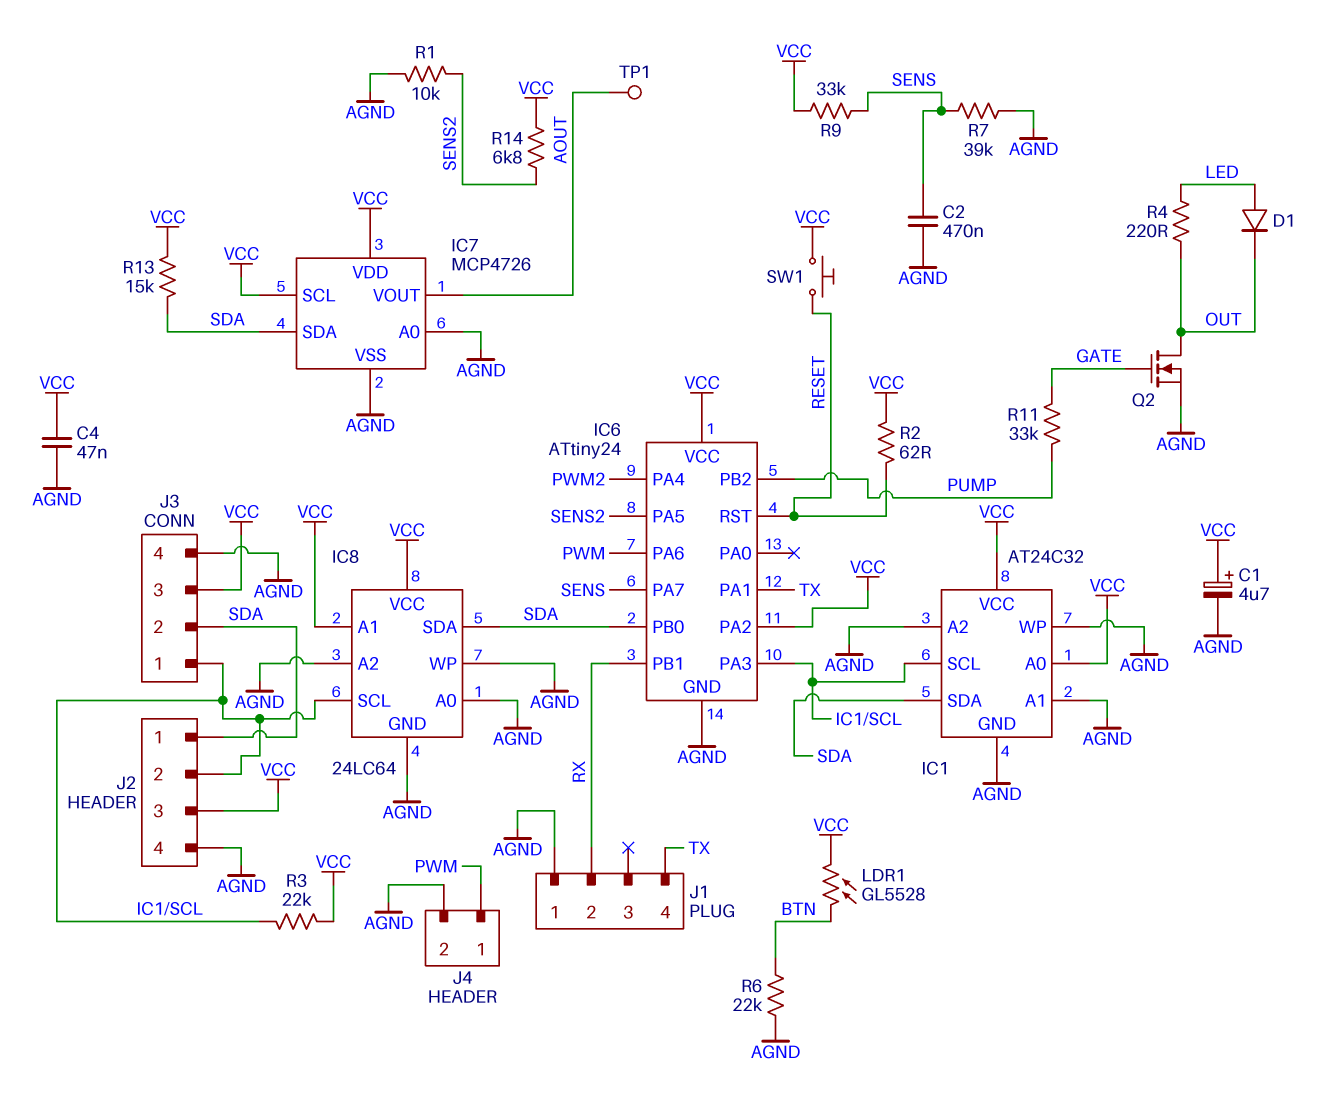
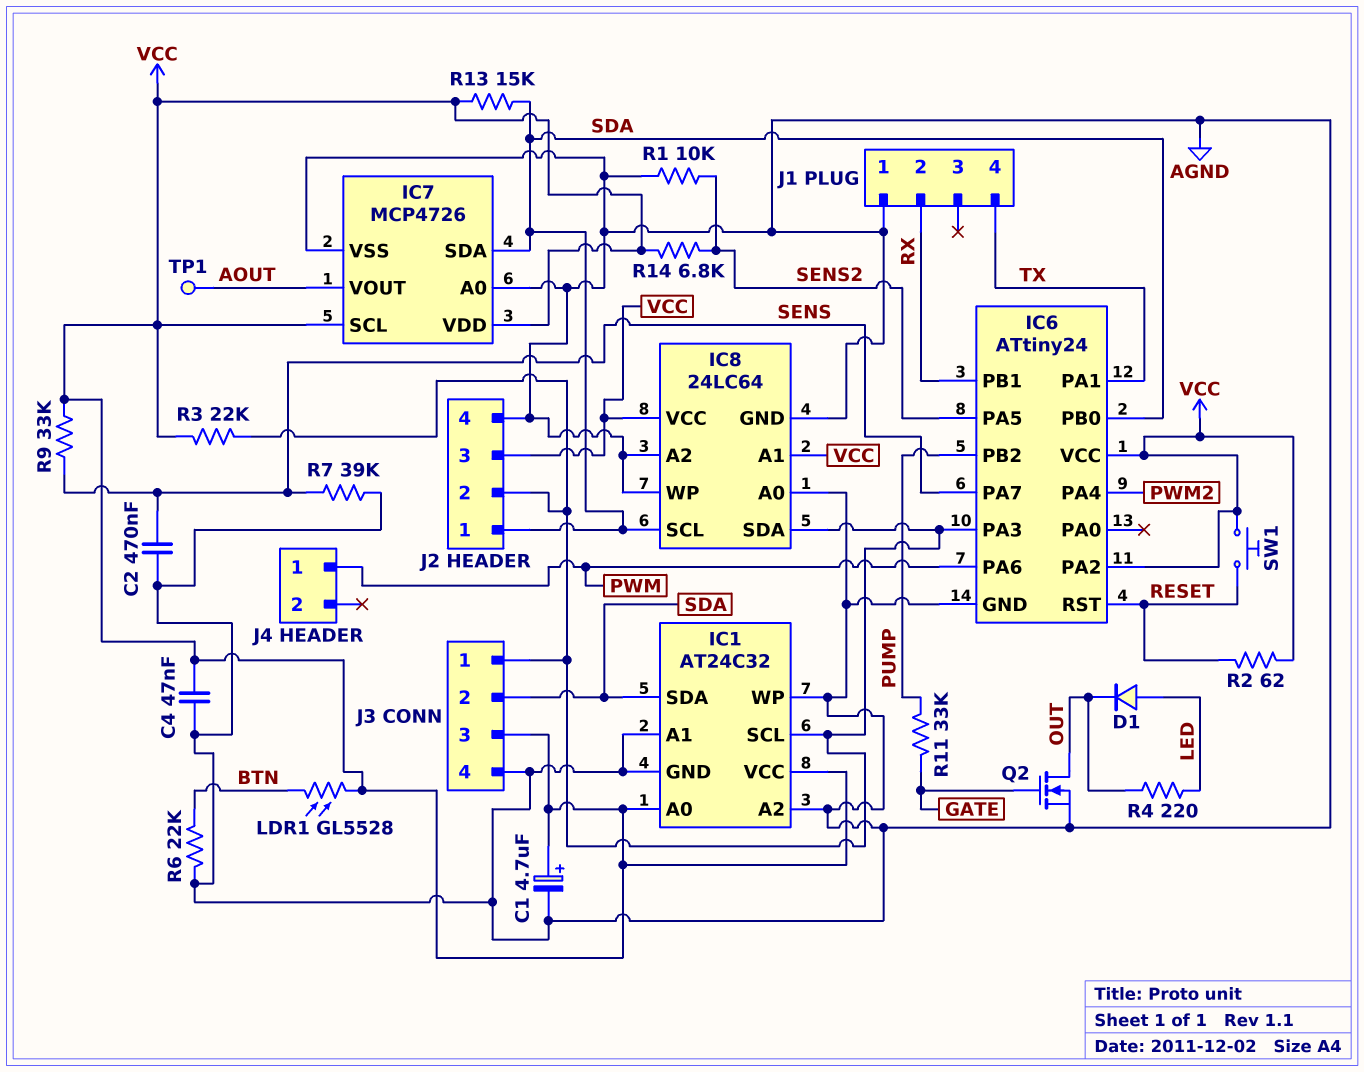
IC8 pin SCL: IC1/SCL -> SDA
IC8 pin SDA: SDA -> IC1/SCL
J4 pin 2: AGND -> none

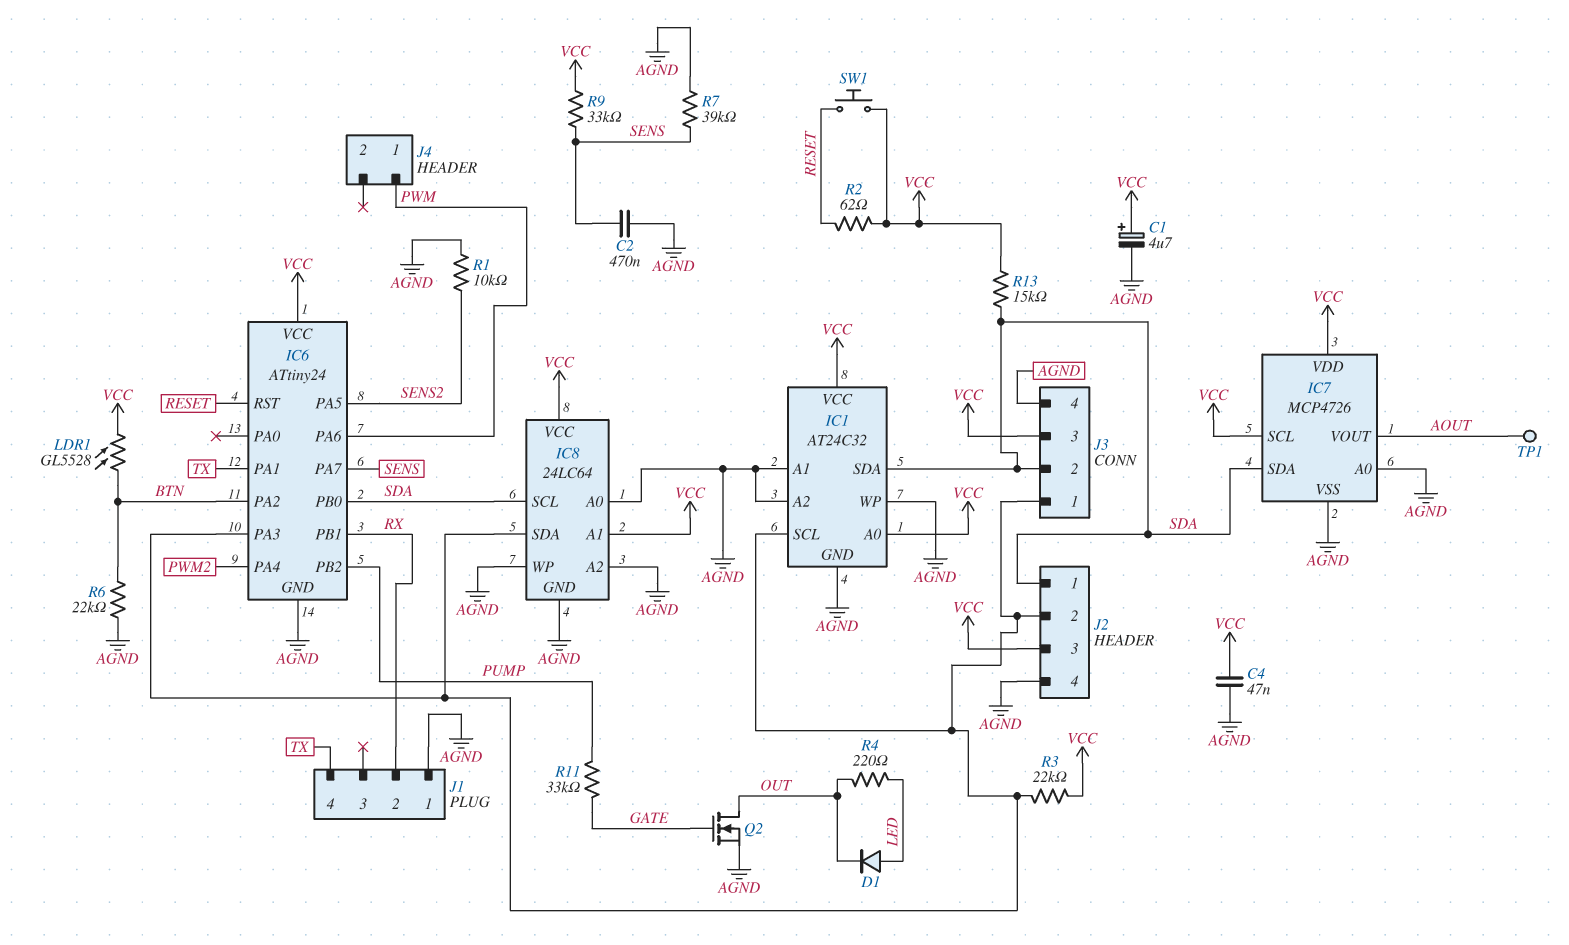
IC6 pin PA2: VCC -> BTN
R14: 6.8k (SENS2, VCC) -> none

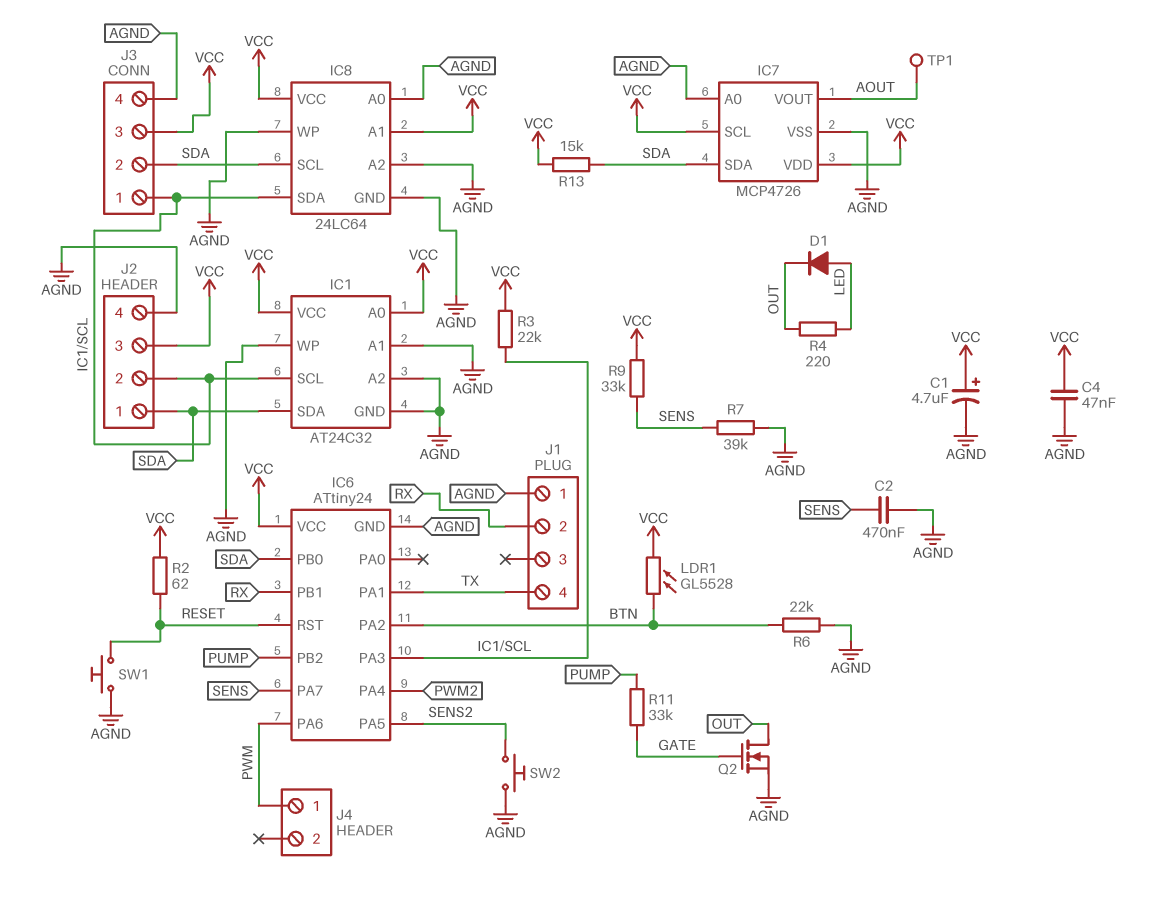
R1: 10k (AGND, SENS2) -> none
SW1: button (RESET, VCC) -> button (AGND, RESET)
SW2: none -> button (AGND, SENS2)

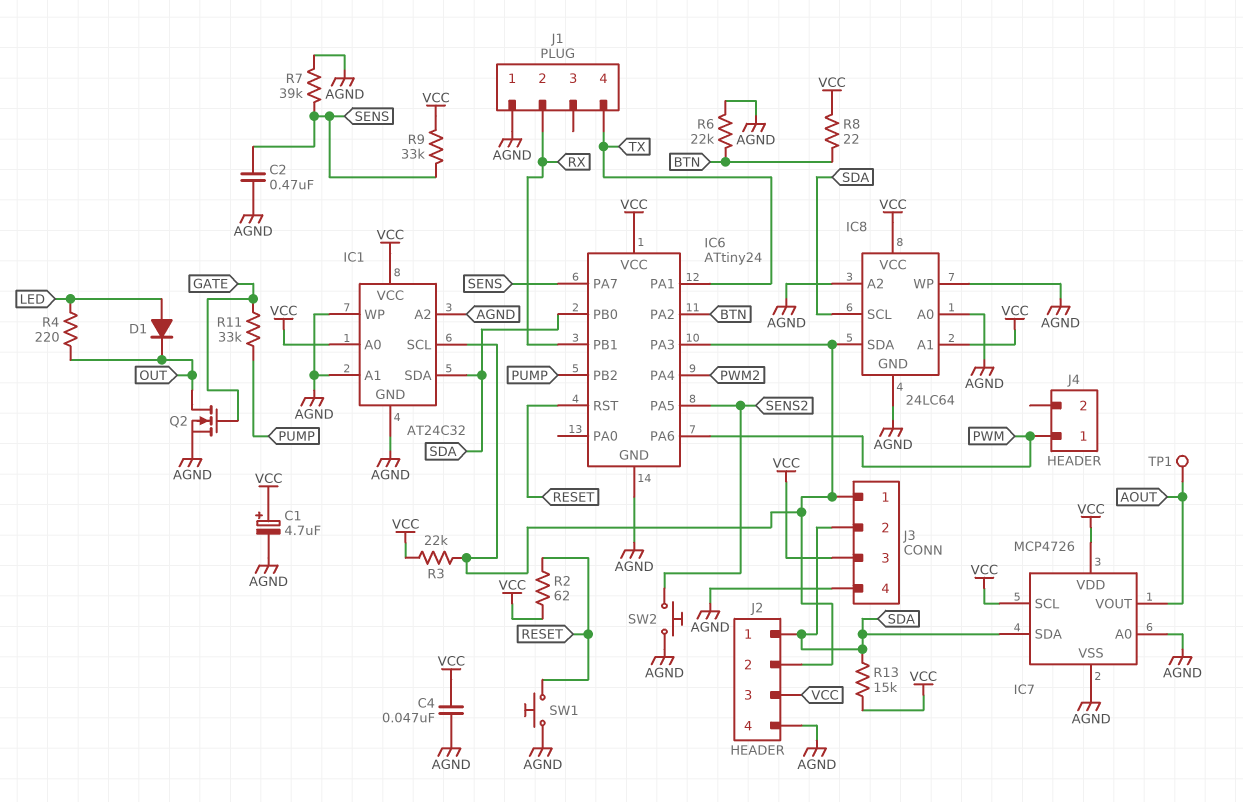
LDR1: GL5528 (BTN, VCC) -> none
R8: none -> 22 (BTN, VCC)

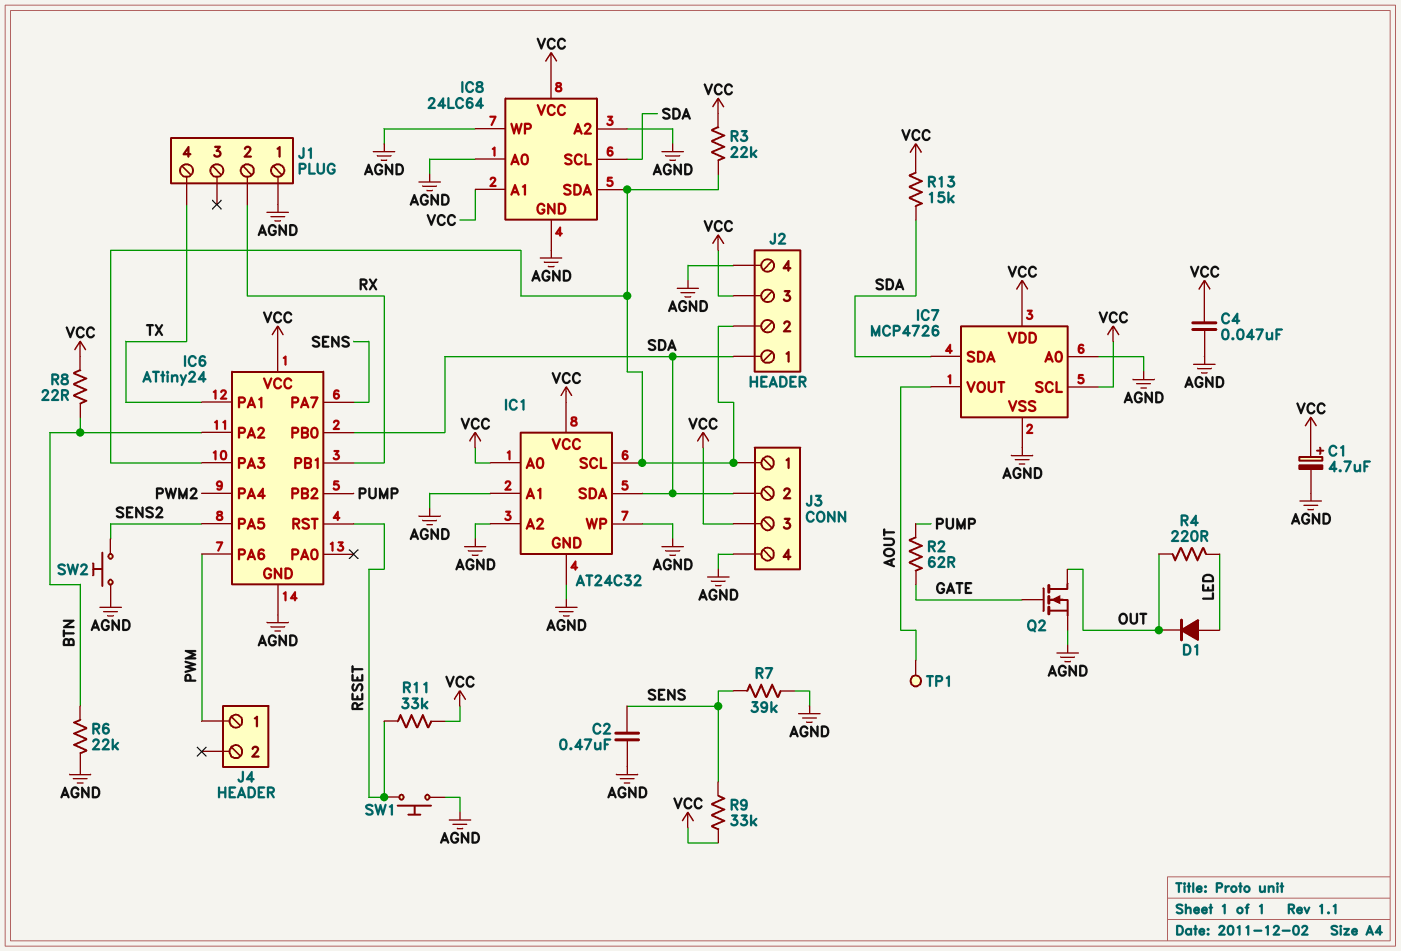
R2: 62 (RESET, VCC) -> 62 (GATE, PUMP)
R11: 33k (GATE, PUMP) -> 33k (RESET, VCC)

